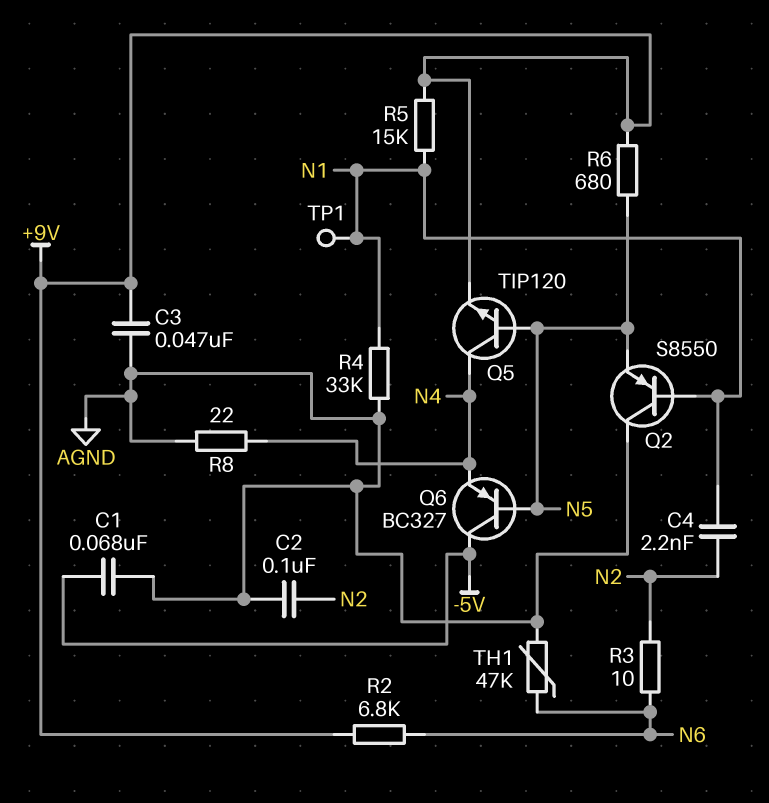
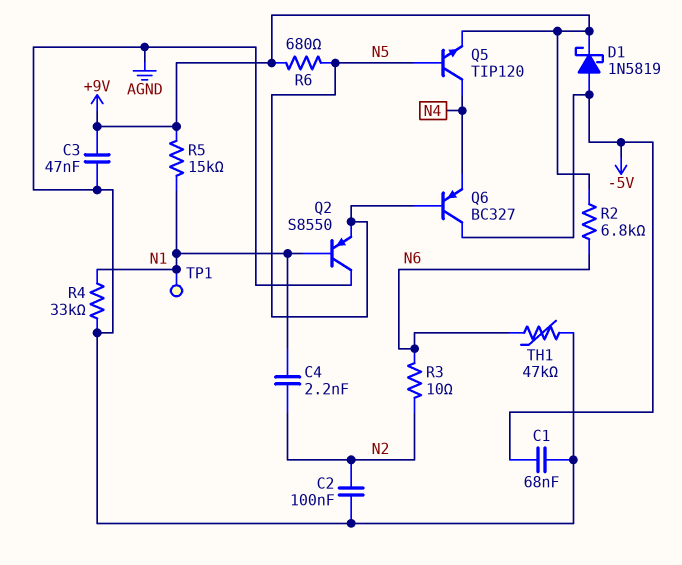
D1: none -> schottky 1N5819 (A -5V, K +9V)
R8: 22 (AGND, N4) -> none

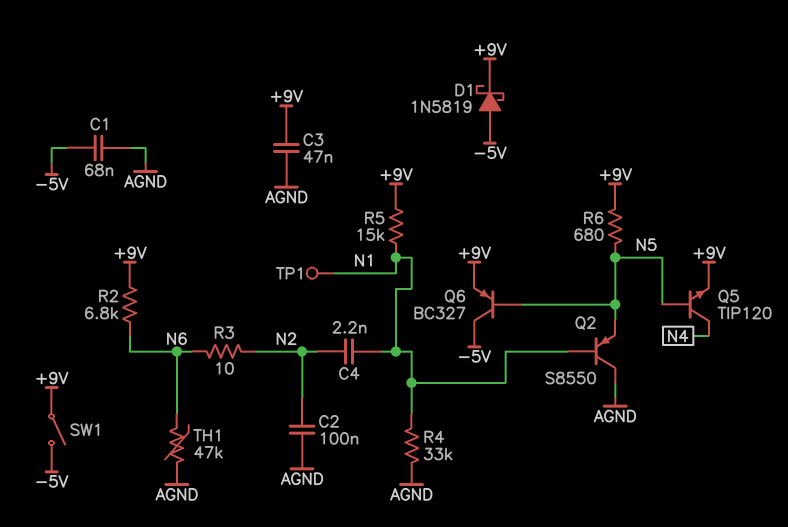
Q6: PNP BC327 (B N5, C -5V, E N4) -> PNP BC327 (B N5, C -5V, E +9V)
SW1: none -> switch (+9V, -5V)

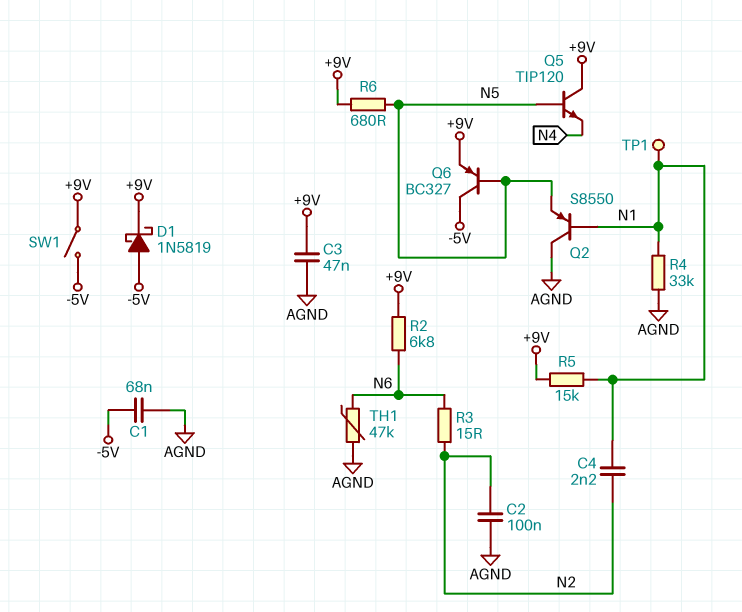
Q5: NPN TIP120 (B N5, C N4, E +9V) -> NPN TIP120 (B N5, C +9V, E N4)
R3: 10 (N2, N6) -> 15 (N2, N6)

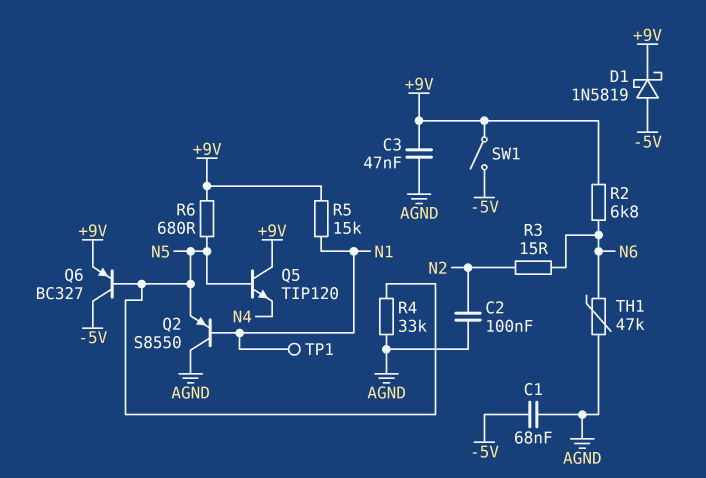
C4: 2.2nF (N1, N2) -> none
R4: 33k (AGND, N1) -> 33k (AGND, N5)

